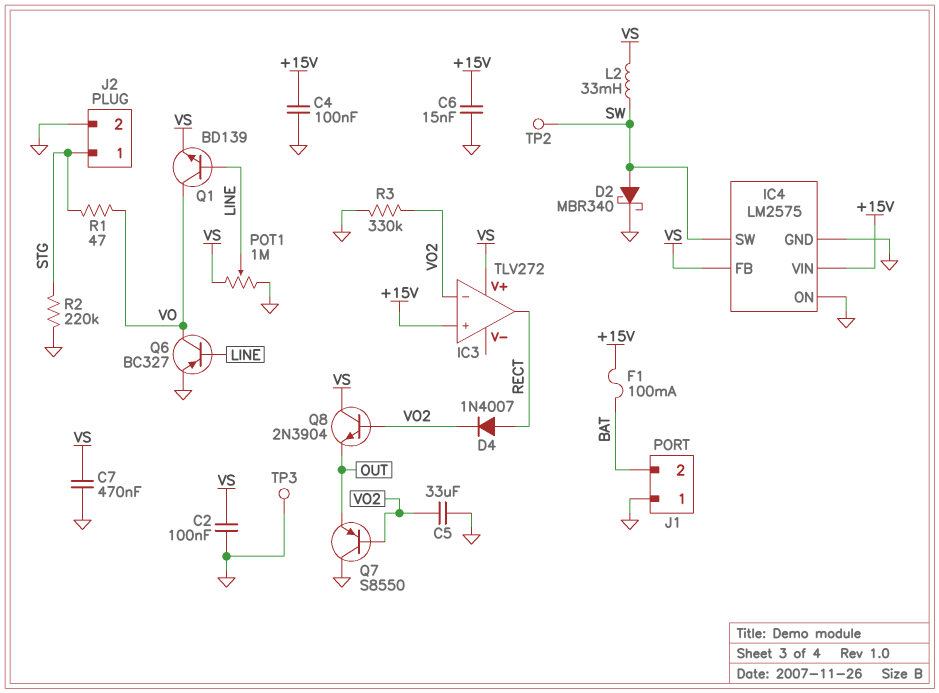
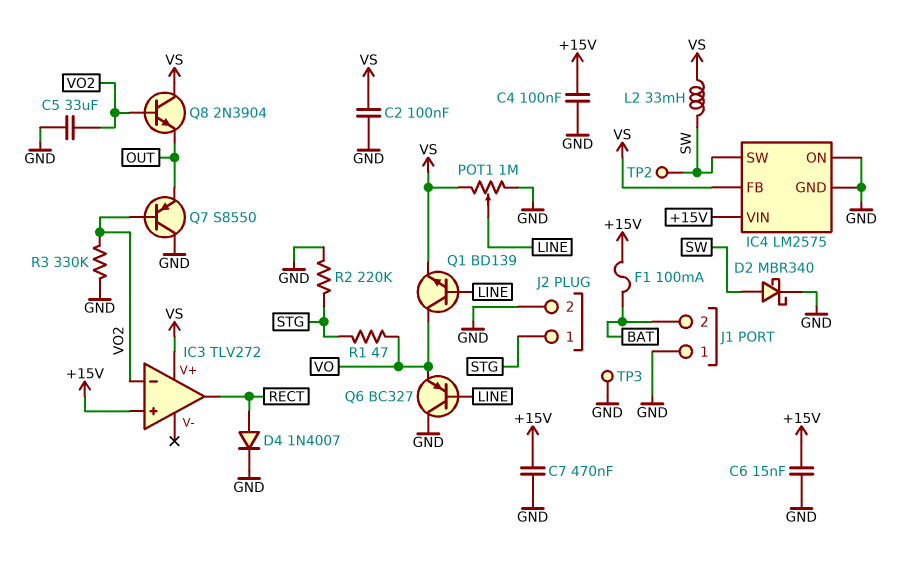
C7: 470nF (GND, VS) -> 470nF (+15V, GND)
D4: diode 1N4007 (A RECT, K VO2) -> diode 1N4007 (A RECT, K GND)
Q6: PNP BC327 (B LINE, C VO, E GND) -> PNP BC327 (B LINE, C GND, E VO)

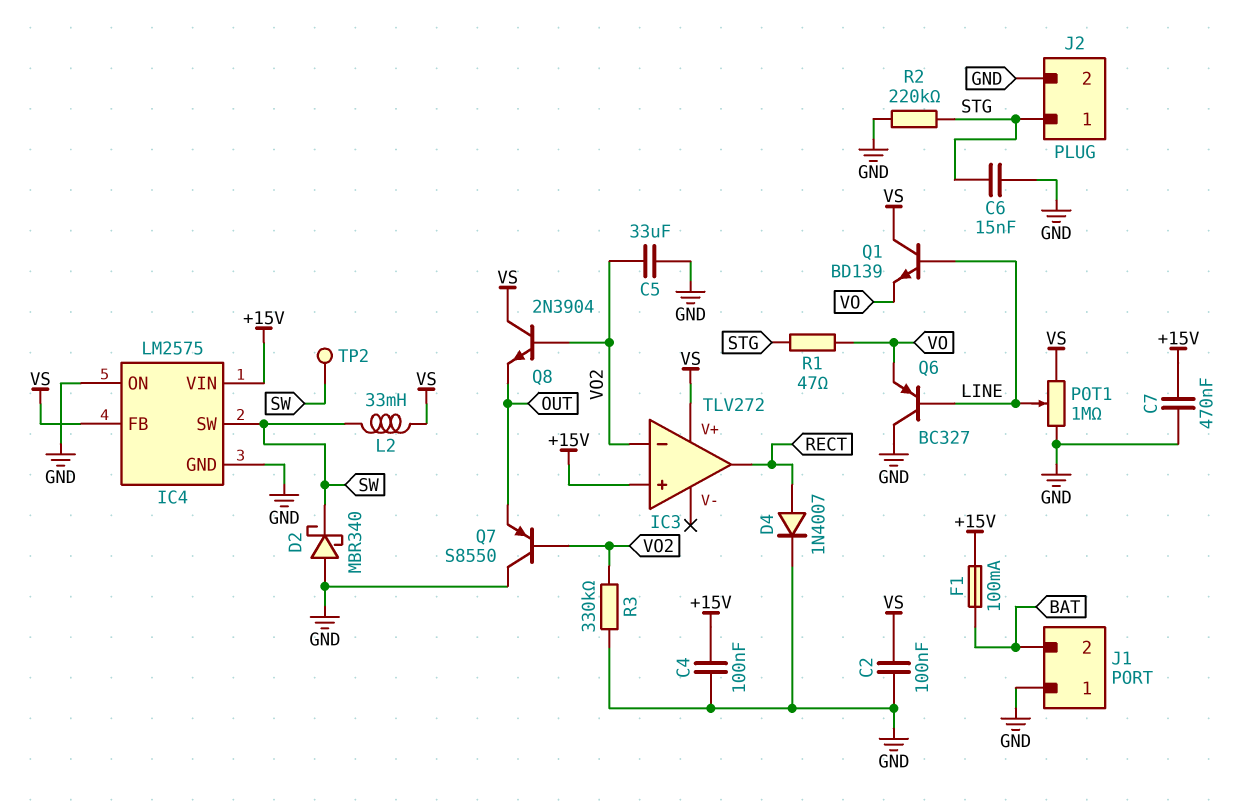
C6: 15nF (+15V, GND) -> 15nF (GND, STG)
D2: schottky MBR340 (A SW, K GND) -> schottky MBR340 (A GND, K SW)
Q1: NPN BD139 (B LINE, C VO, E VS) -> NPN BD139 (B LINE, C VS, E VO)
TP3: test point (GND) -> none

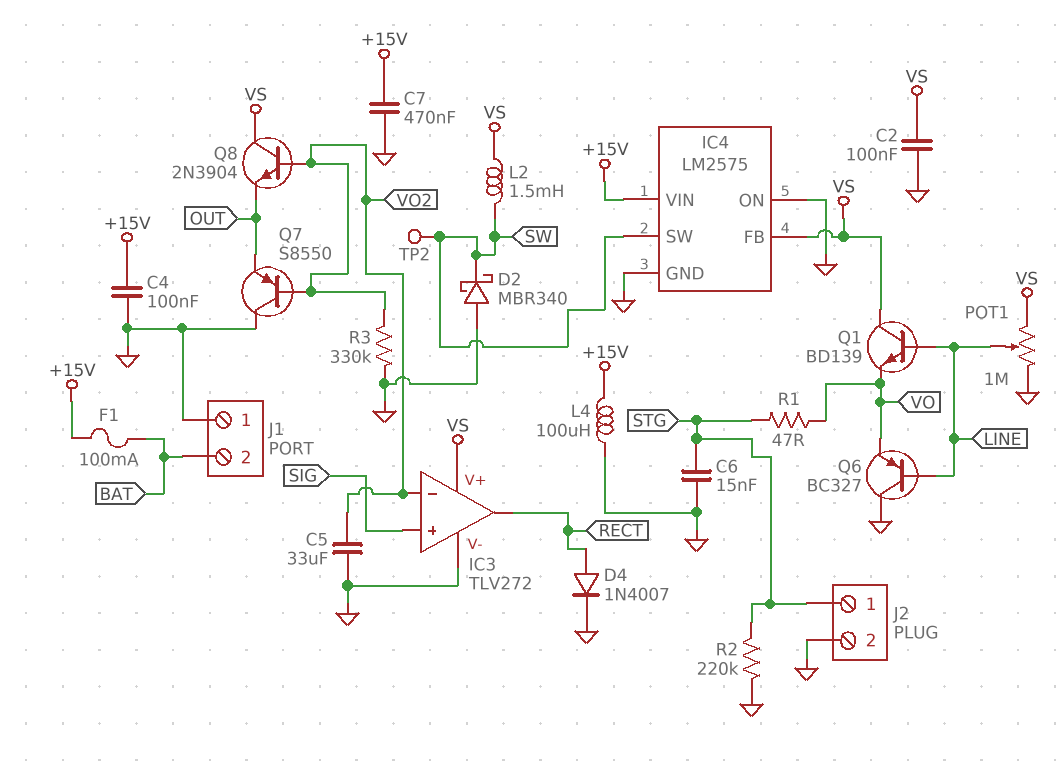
IC3 pin V-: none -> GND
IC3 pin in+: +15V -> SIG
L2: 33mH (SW, VS) -> 1.5mH (SW, VS)
L4: none -> 100uH (+15V, GND)

